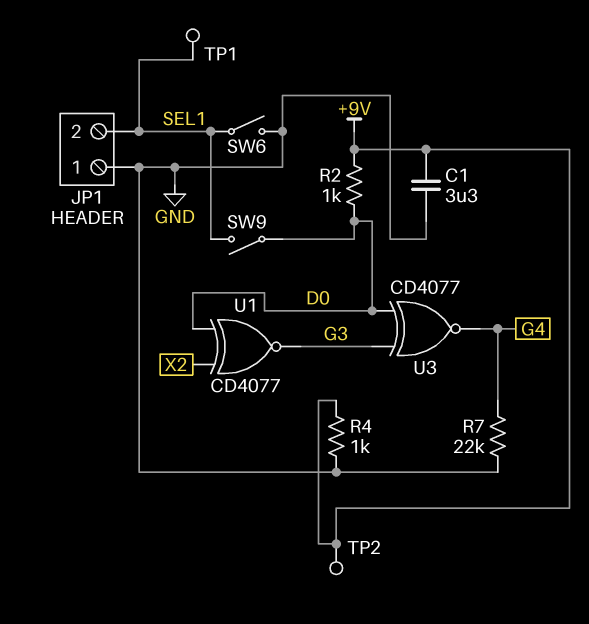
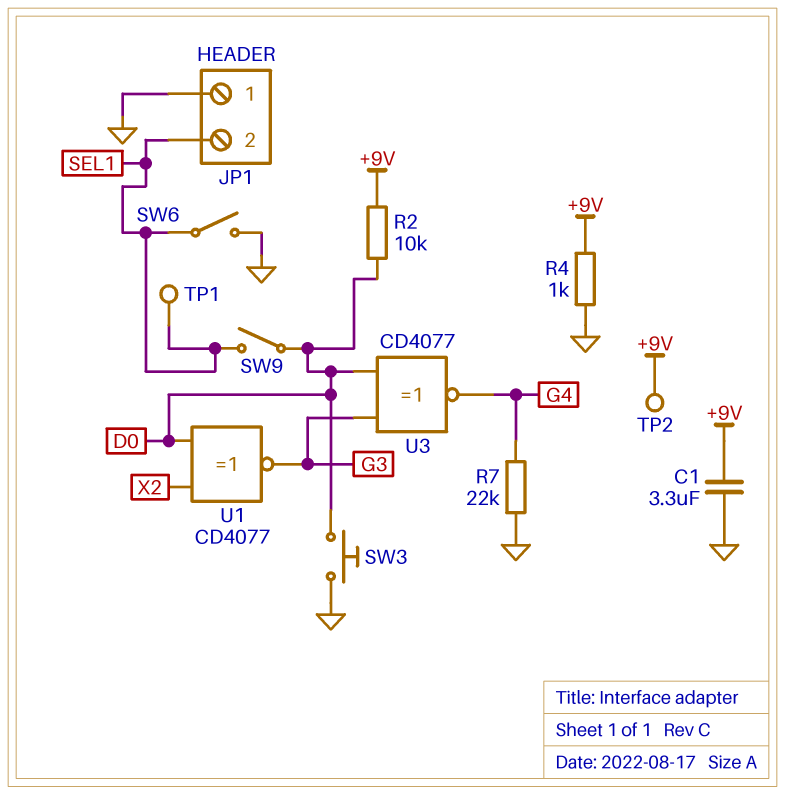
R2: 1k (+9V, D0) -> 10k (+9V, D0)
SW3: none -> button (D0, GND)

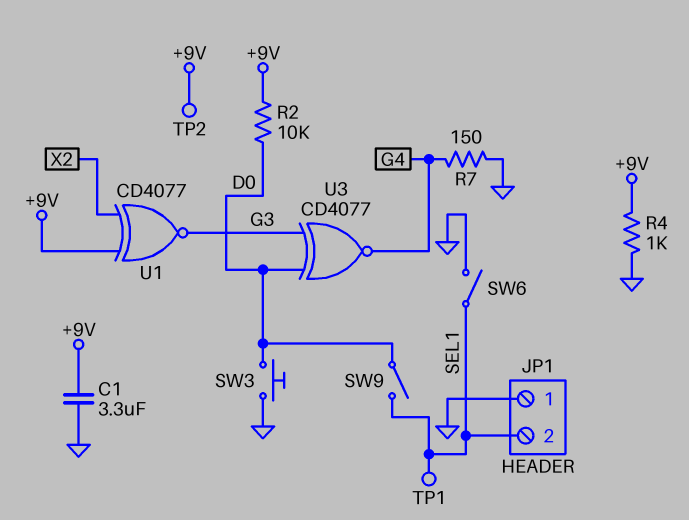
R7: 22k (G4, GND) -> 150 (G4, GND)
U1: XNOR CD4077 (in D0, in X2, out G3) -> XNOR CD4077 (in +9V, in X2, out G3)

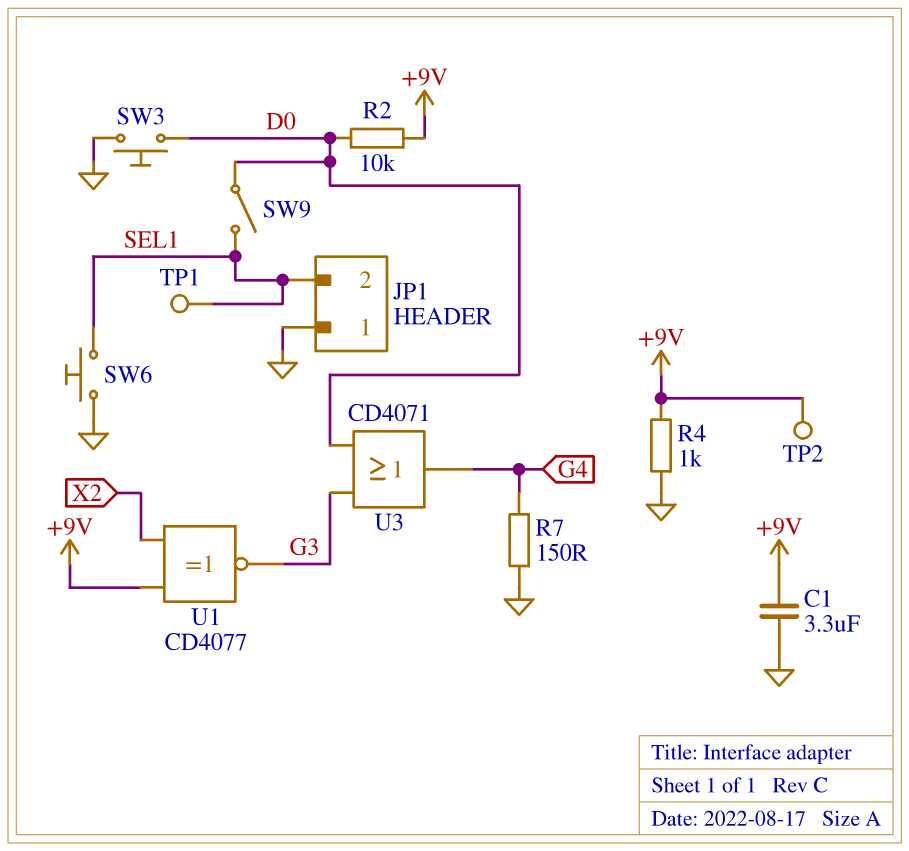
SW6: switch (GND, SEL1) -> button (GND, SEL1)
U3: XNOR CD4077 (in D0, in G3, out G4) -> OR CD4071 (in D0, in G3, out G4)

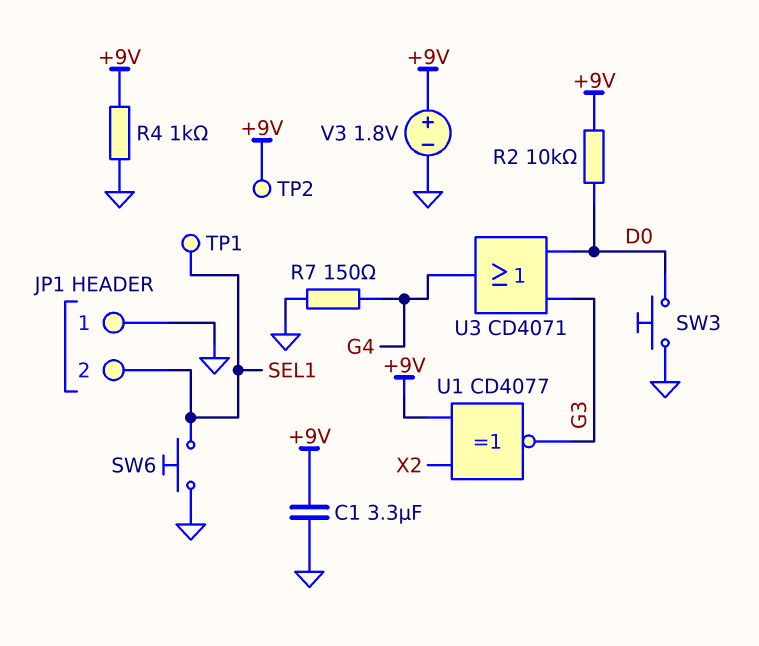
SW9: switch (D0, SEL1) -> none
V3: none -> 1.8V (plus +9V, minus GND)

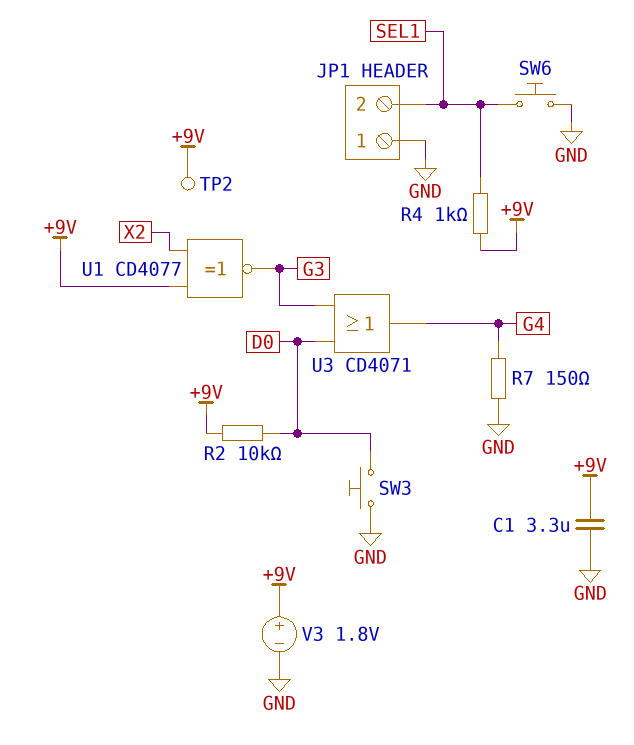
R4: 1k (+9V, GND) -> 1k (+9V, SEL1)
TP1: test point (SEL1) -> none

